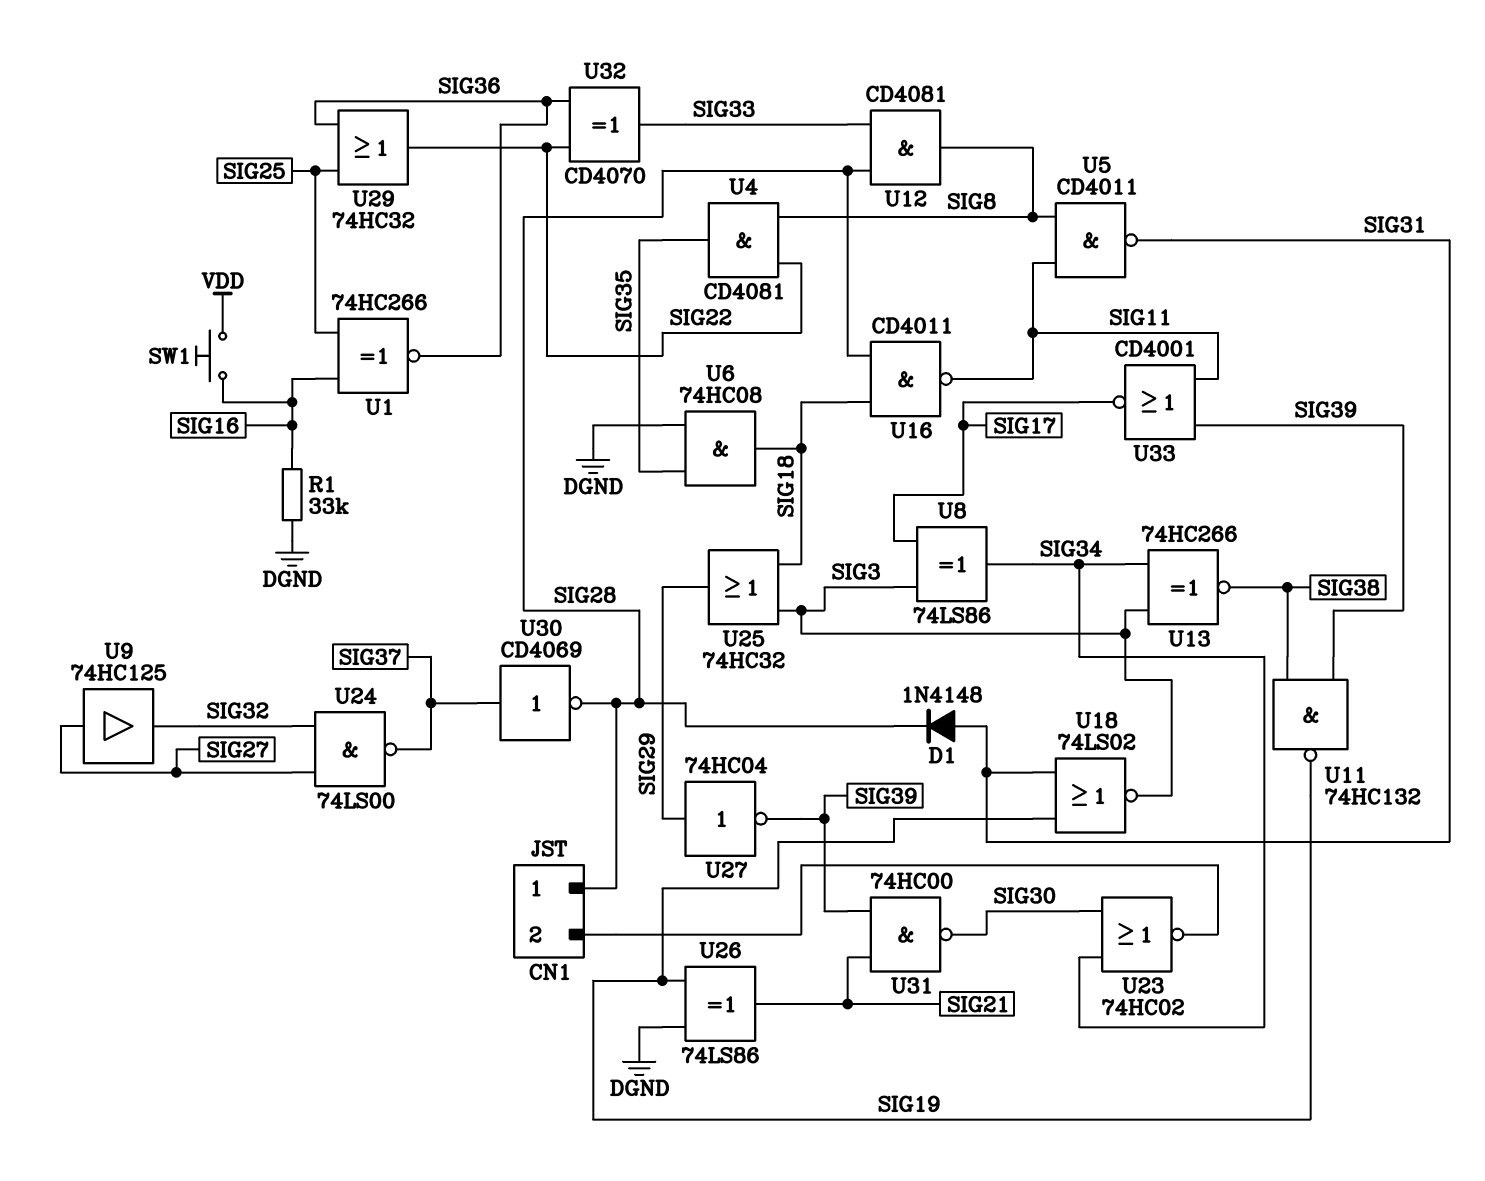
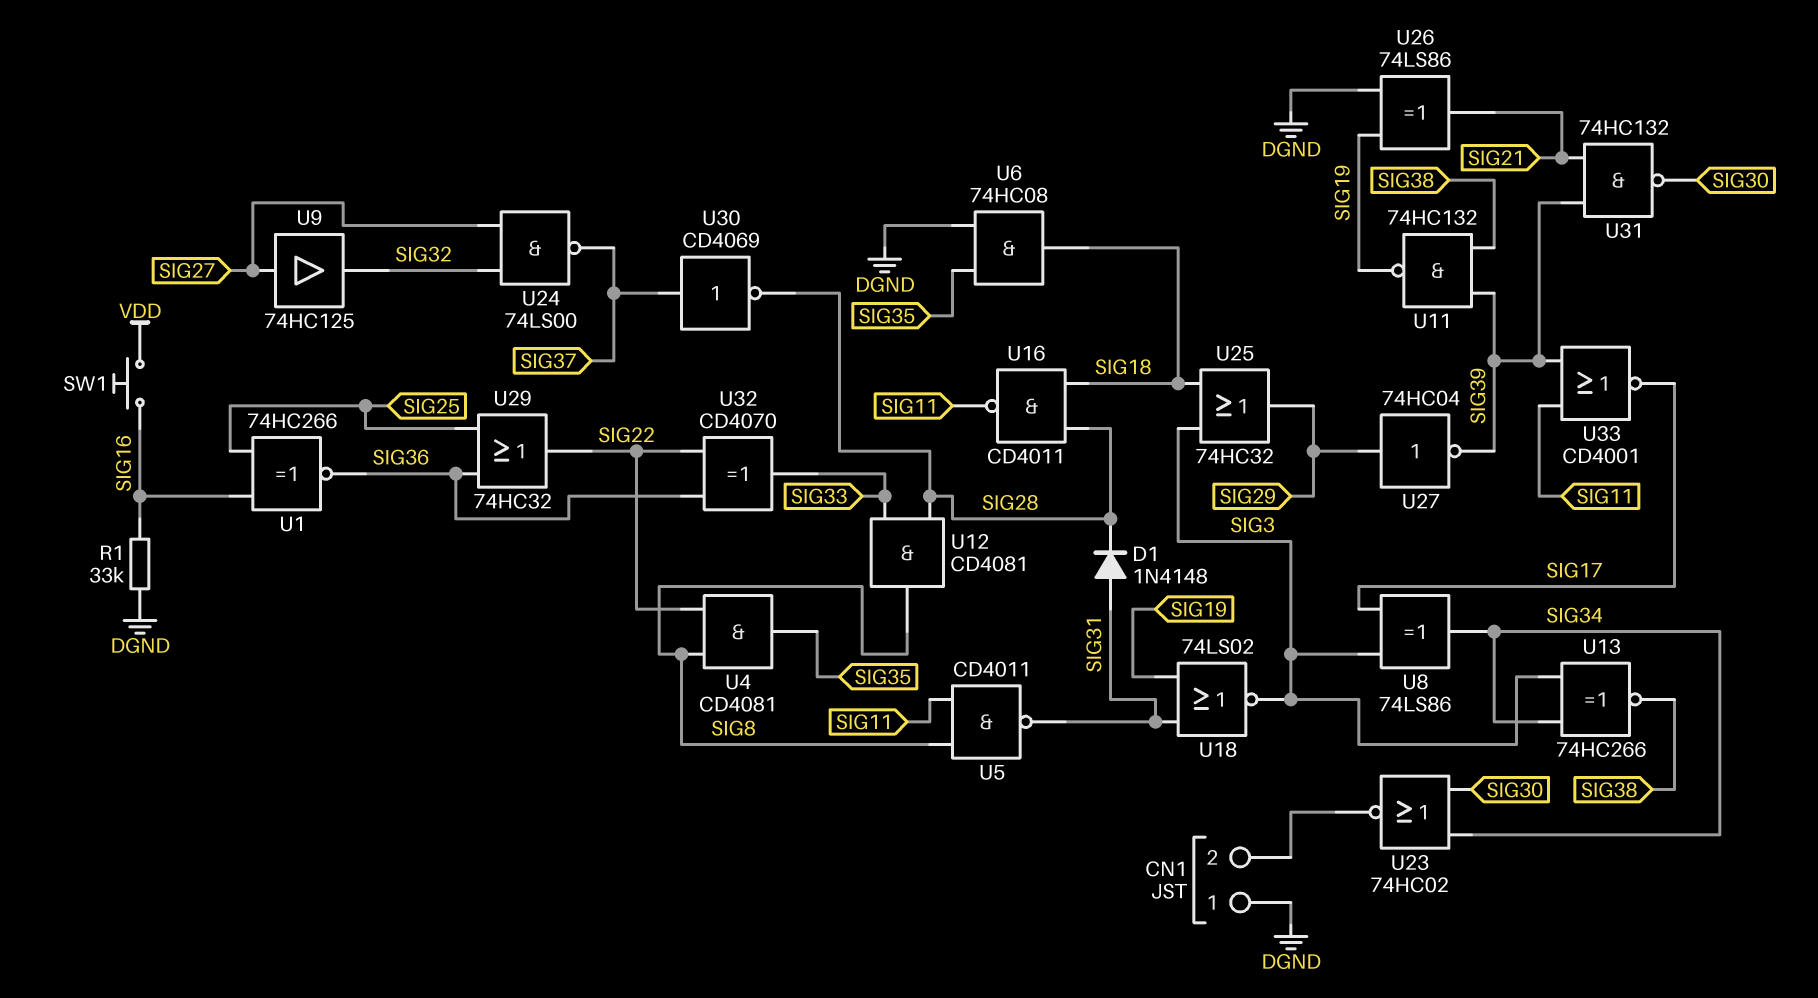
CN1 pin 1: SIG28 -> DGND
U31: NAND 74HC00 (in SIG21, in SIG39, out SIG30) -> NAND 74HC132 (in SIG21, in SIG39, out SIG30)

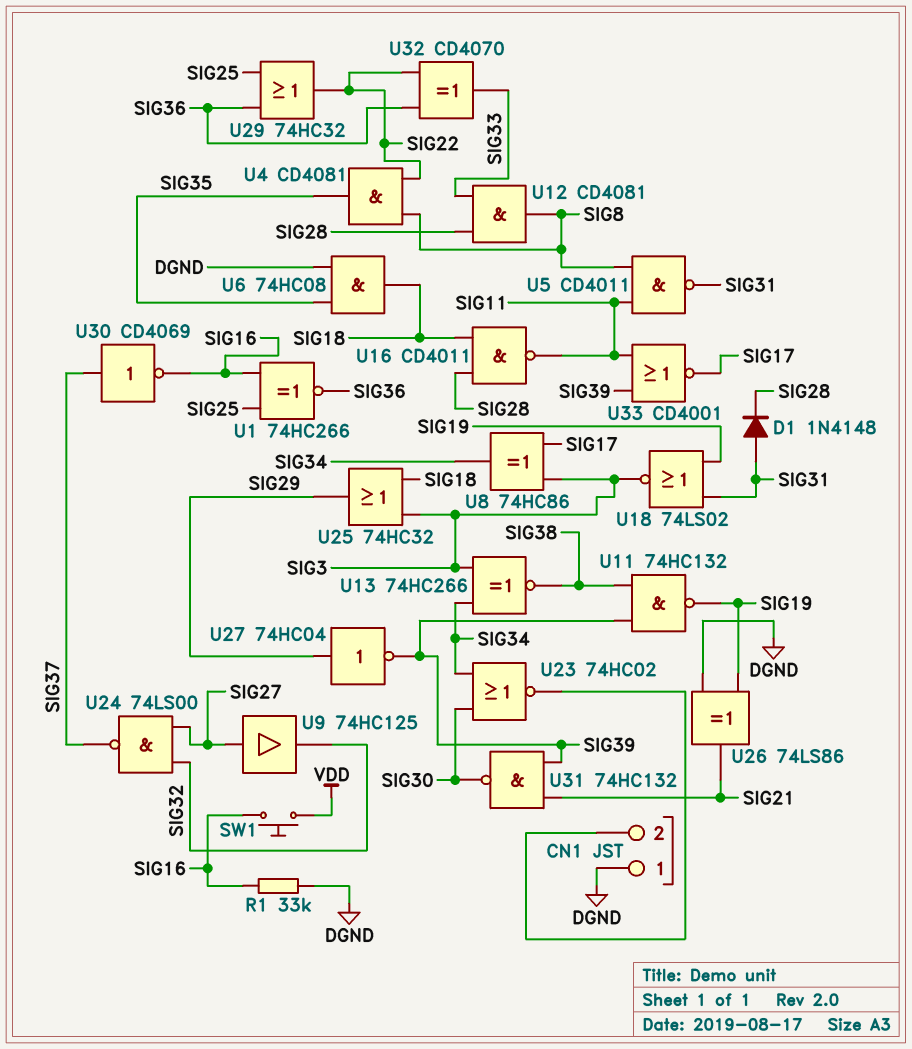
U8: XOR 74LS86 (in SIG3, in SIG17, out SIG34) -> XOR 74HC86 (in SIG3, in SIG17, out SIG34)
U30: NOT CD4069 (in SIG37, out SIG28) -> NOT CD4069 (in SIG37, out SIG16)

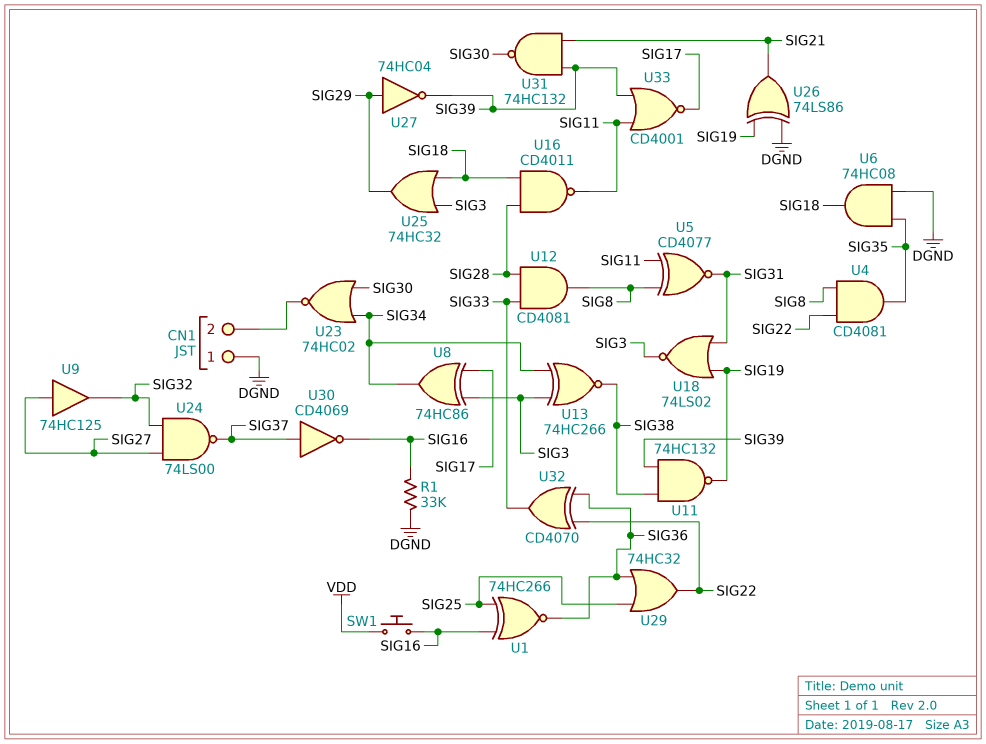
D1: diode 1N4148 (A SIG31, K SIG28) -> none
U5: NAND CD4011 (in SIG8, in SIG11, out SIG31) -> XNOR CD4077 (in SIG8, in SIG11, out SIG31)

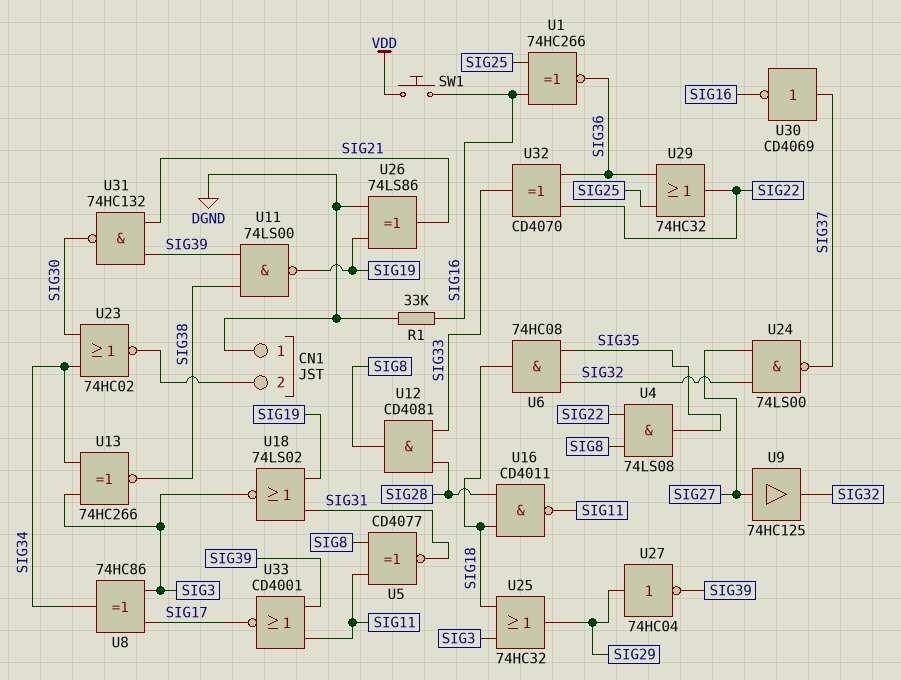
U4: AND CD4081 (in SIG8, in SIG22, out SIG35) -> AND 74LS08 (in SIG8, in SIG22, out SIG35)
U6: AND 74HC08 (in DGND, in SIG35, out SIG18) -> AND 74HC08 (in SIG32, in SIG35, out SIG18)
U11: NAND 74HC132 (in SIG38, in SIG39, out SIG19) -> NAND 74LS00 (in SIG38, in SIG39, out SIG19)

